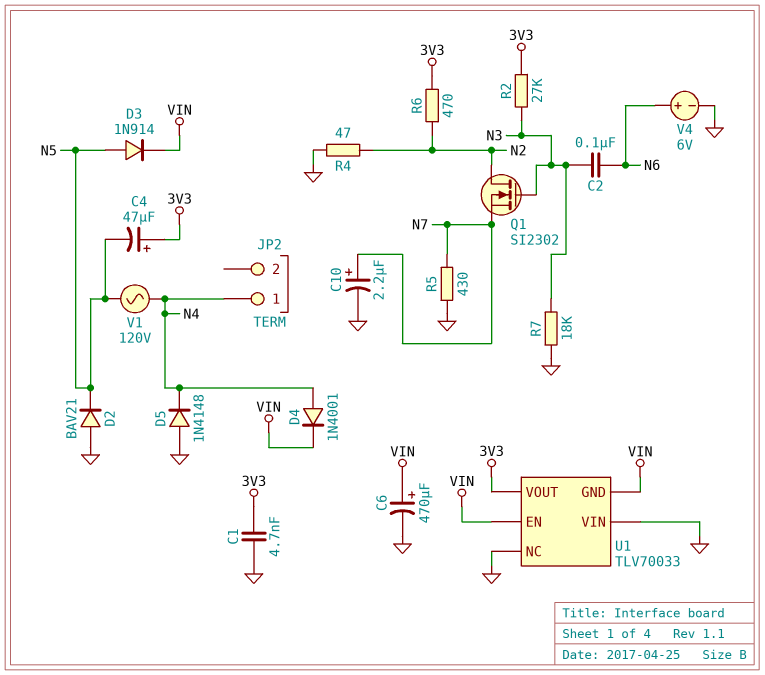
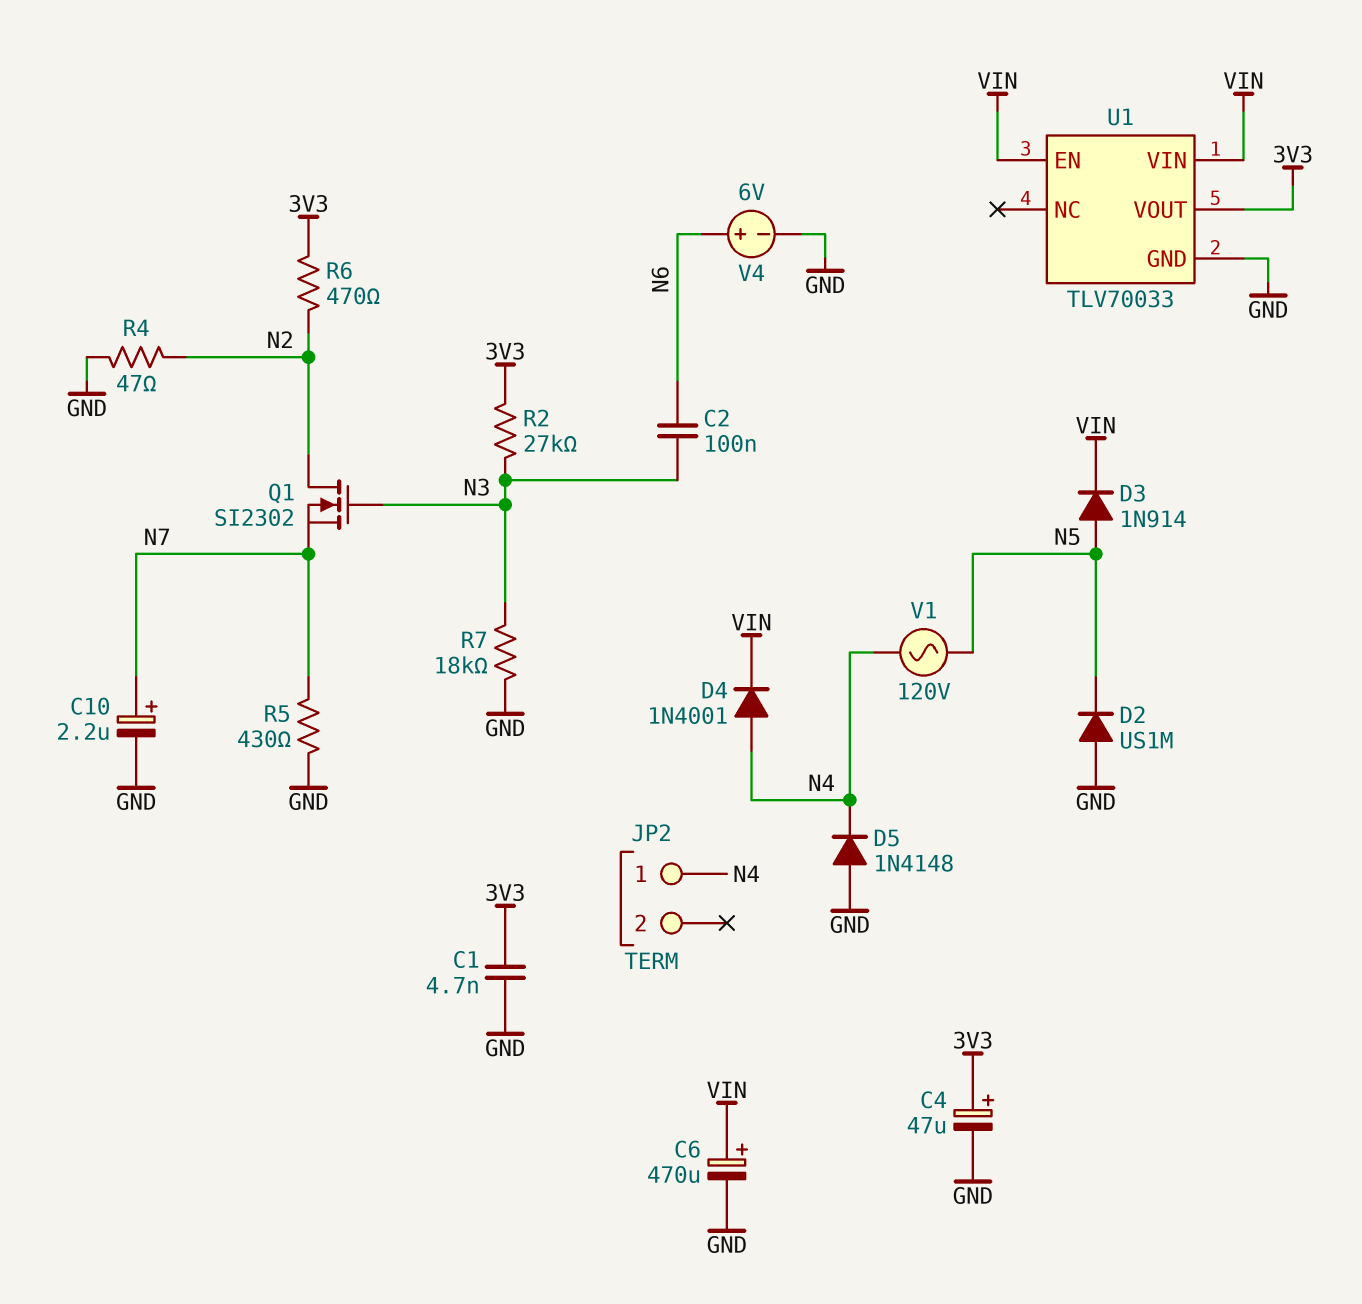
C4: 47uF (plus 3V3, minus N5) -> 47uF (plus 3V3, minus GND)
D2: diode BAV21 (A GND, K N5) -> diode US1M (A GND, K N5)
U1 pin GND: VIN -> GND
U1 pin NC: GND -> none
U1 pin VIN: GND -> VIN

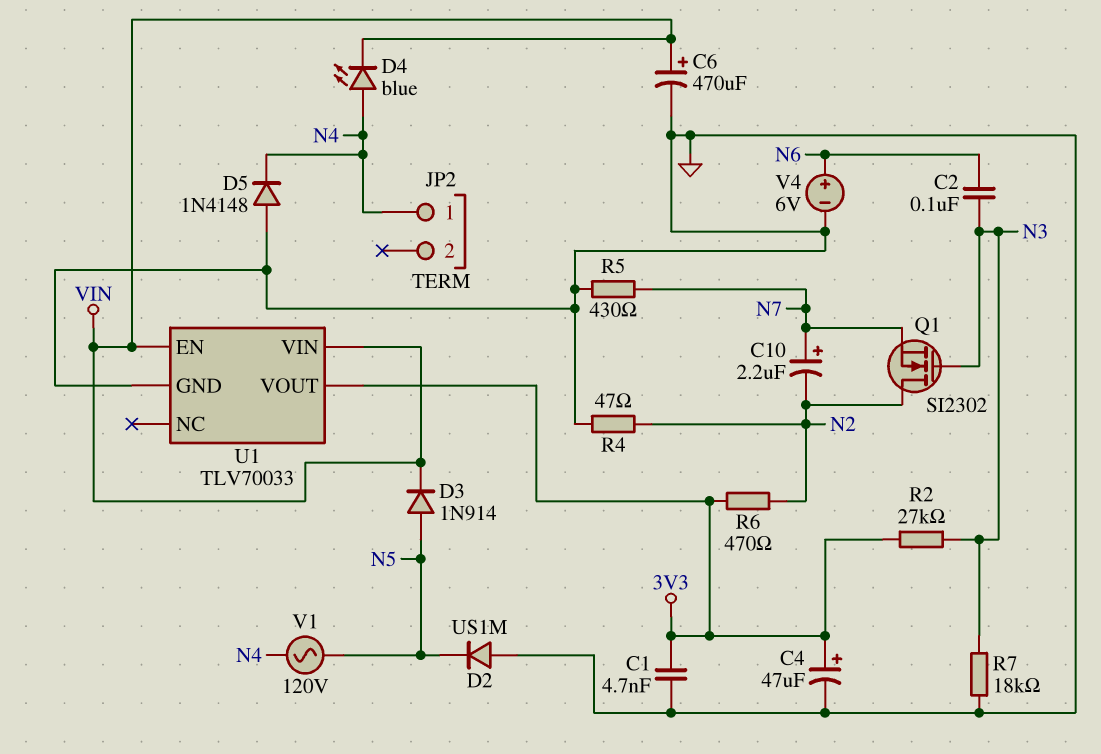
C10: 2.2uF (plus N7, minus GND) -> 2.2uF (plus N7, minus N2)
D4: diode 1N4001 (A N4, K VIN) -> LED blue (A N4, K VIN)

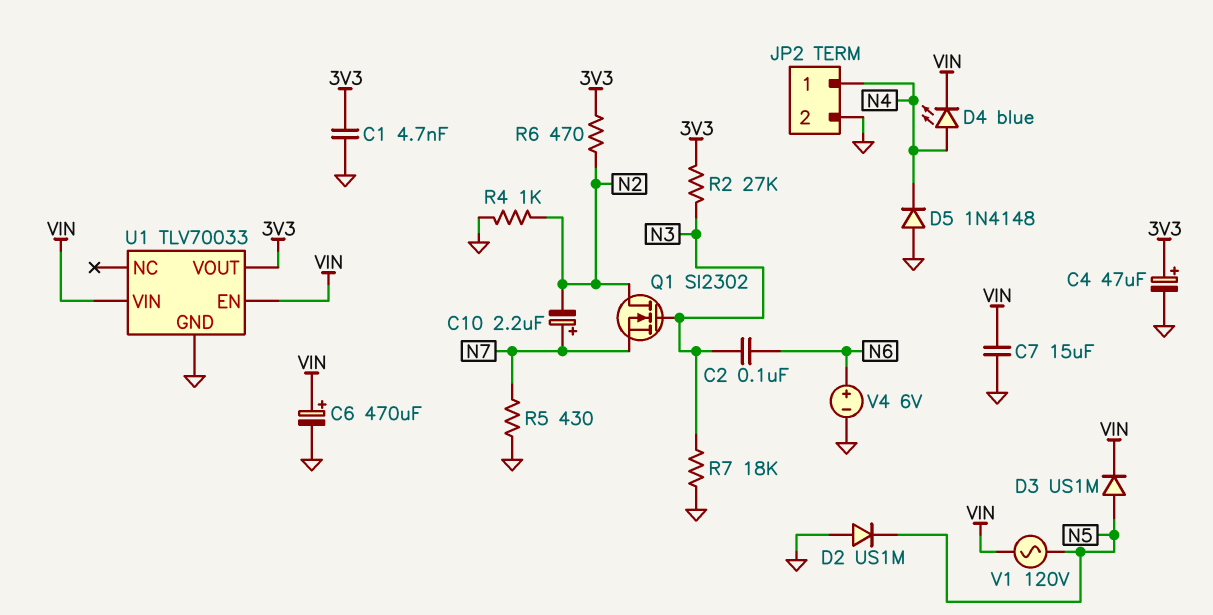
C7: none -> 15uF (GND, VIN)
D3: diode 1N914 (A N5, K VIN) -> diode US1M (A N5, K VIN)
JP2 pin 2: none -> GND
R4: 47 (GND, N2) -> 1k (GND, N2)
V1: AC 120V (N4, N5) -> AC 120V (N5, VIN)

